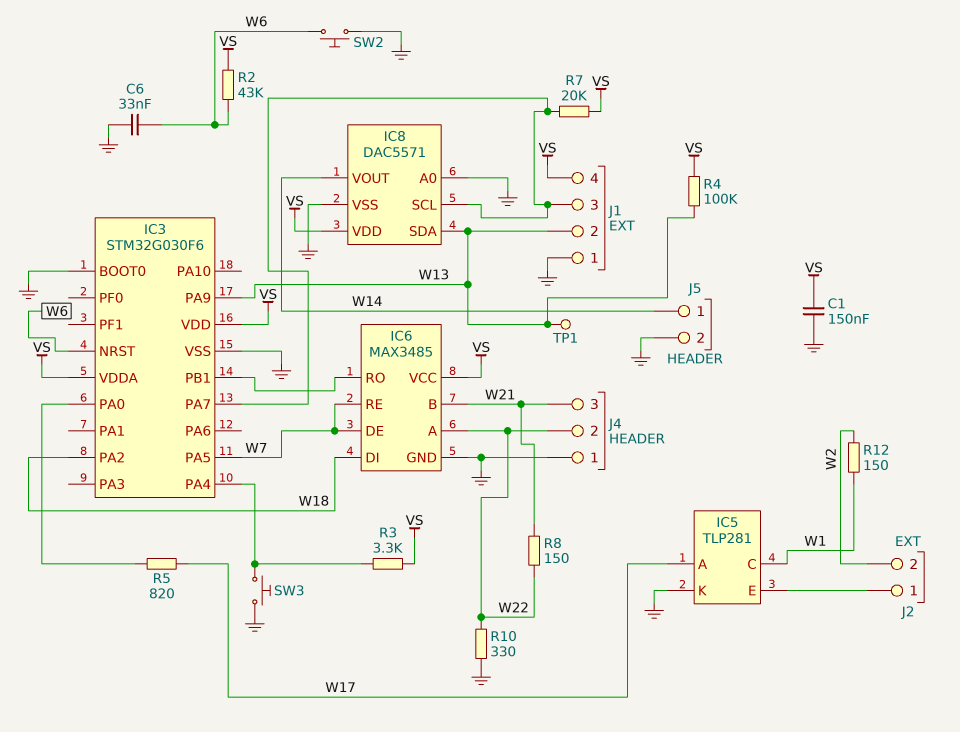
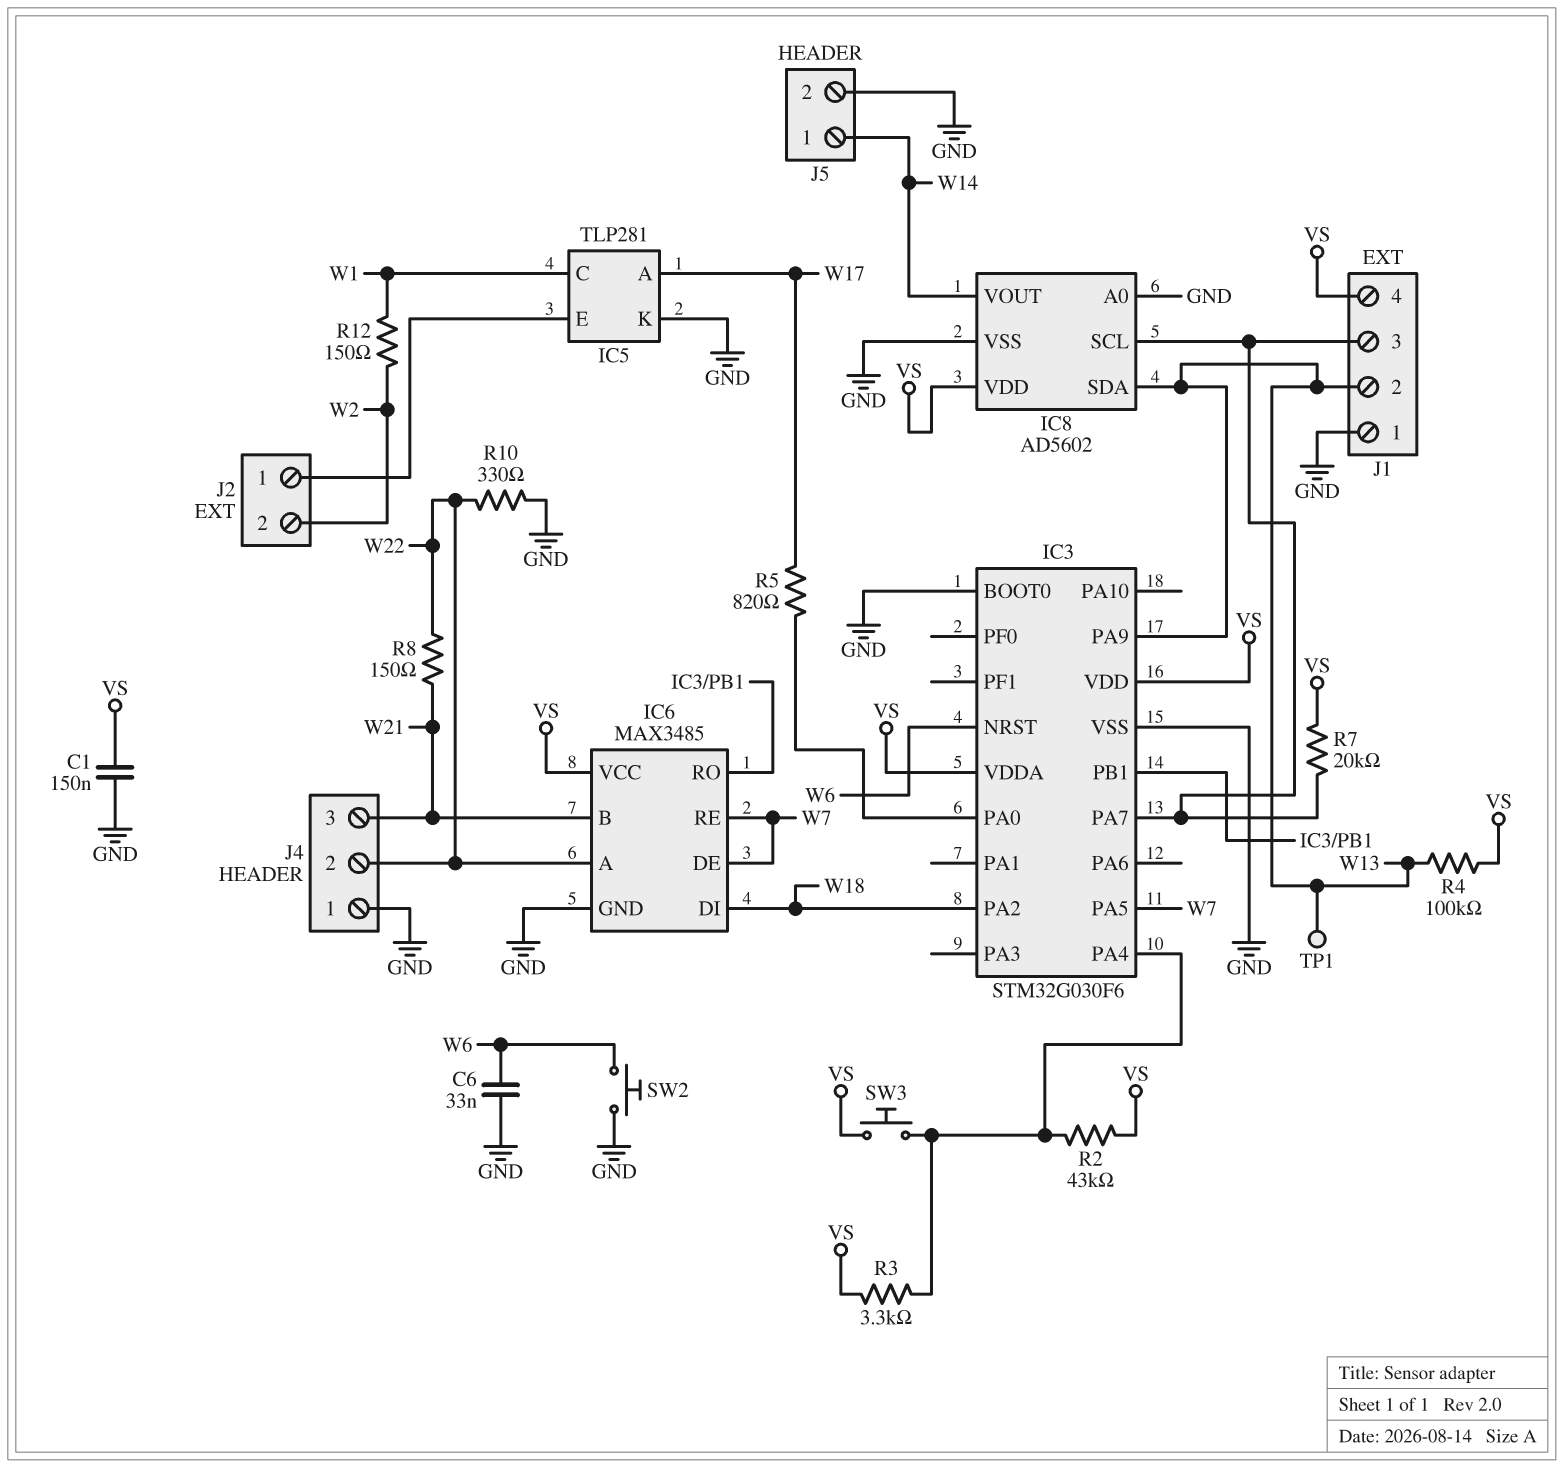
IC8: DAC5571 -> AD5602
R2: 43k (VS, W6) -> 43k (IC3/PA4, VS)
SW3: button (GND, IC3/PA4) -> button (IC3/PA4, VS)

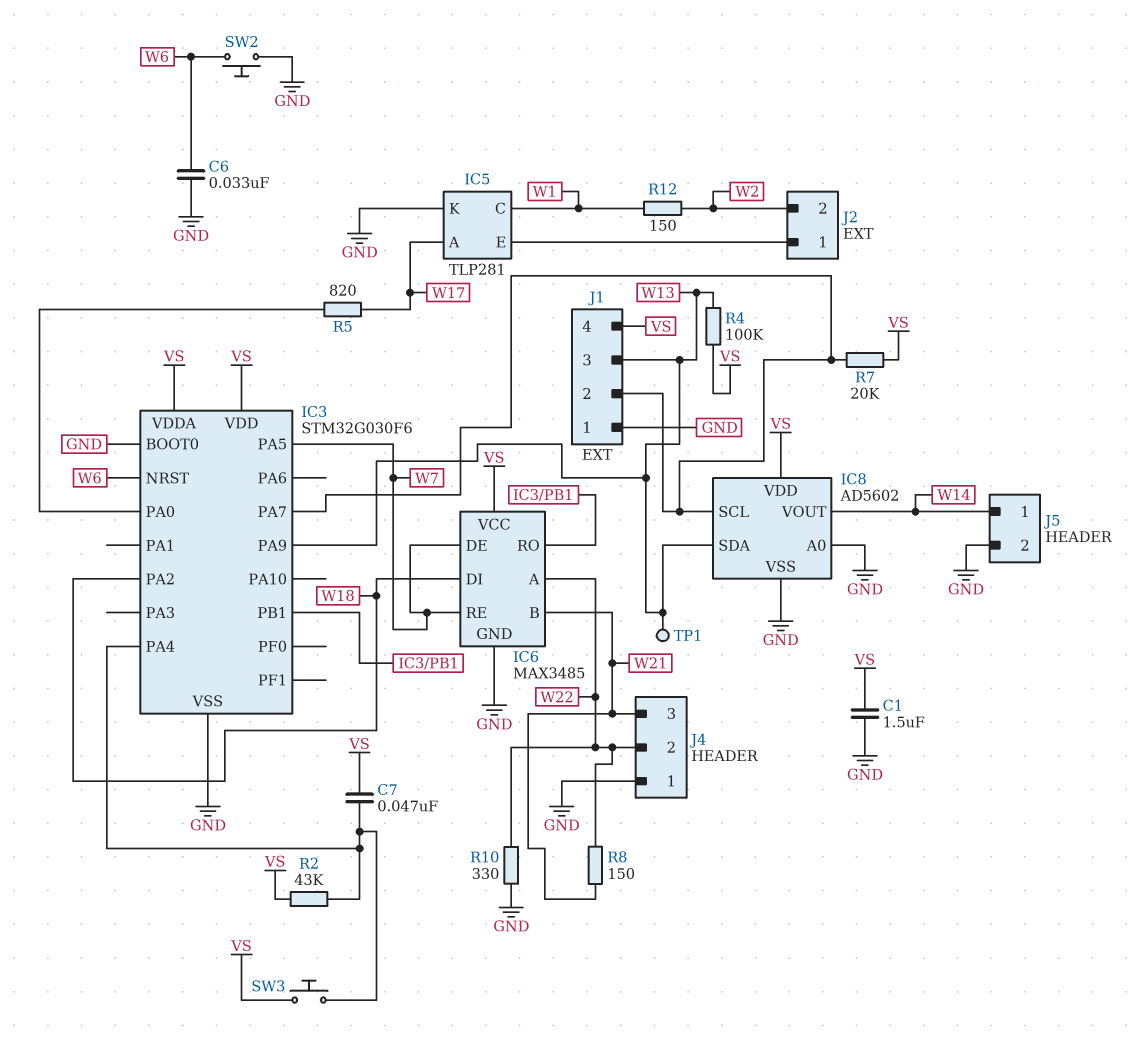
C1: 150nF (GND, VS) -> 1.5uF (GND, VS)
C7: none -> 47nF (IC3/PA4, VS)
J1 pin 2: W13 -> IC3/PA7
J1 pin 3: IC3/PA7 -> W13
R3: 3.3k (IC3/PA4, VS) -> none

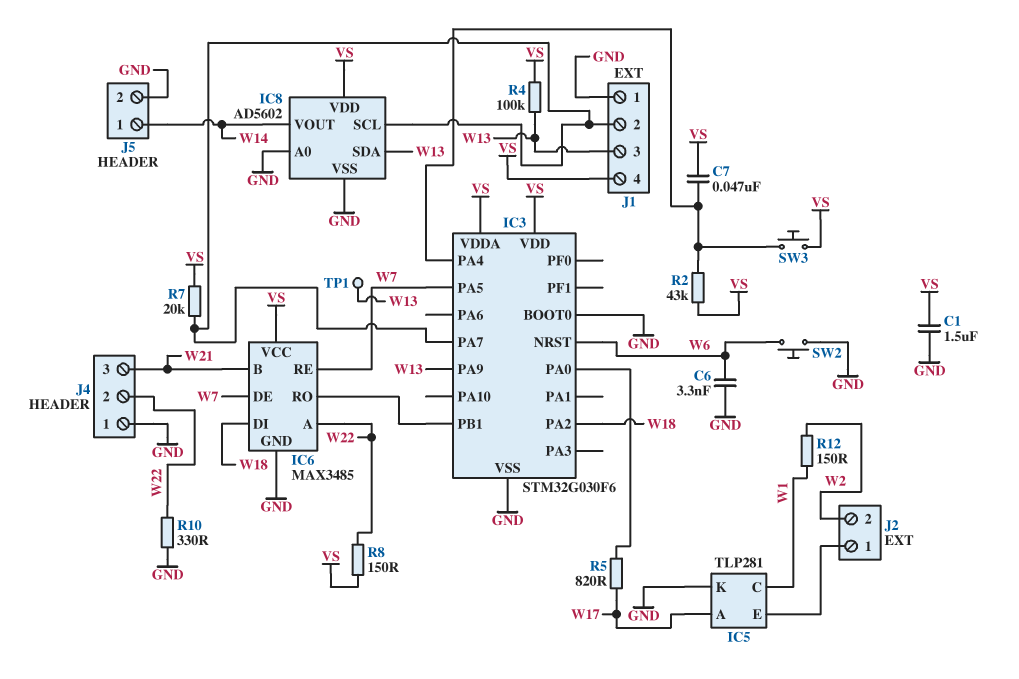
C6: 33nF (GND, W6) -> 3.3nF (GND, W6)
R8: 150 (W21, W22) -> 150 (VS, W22)

